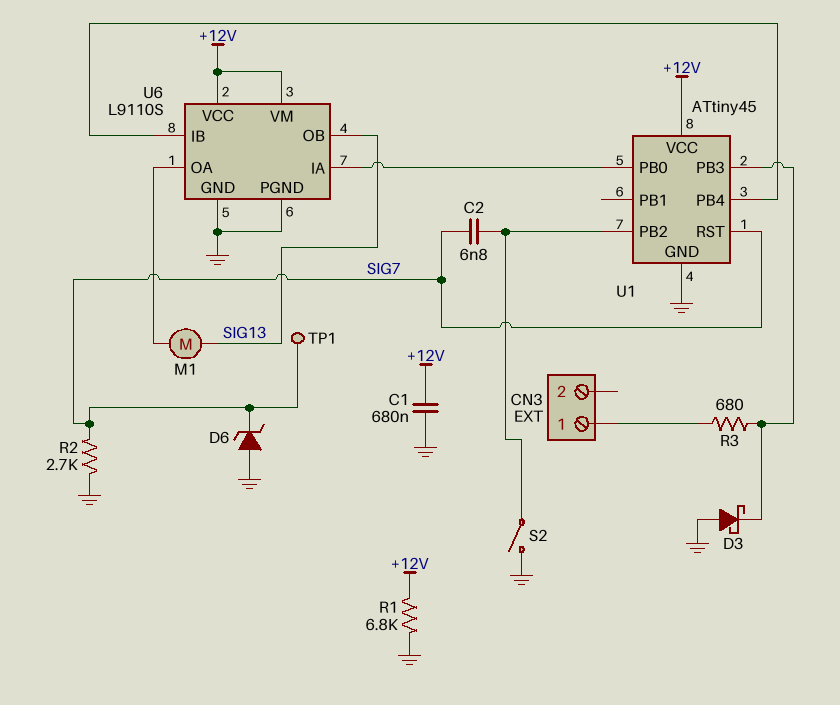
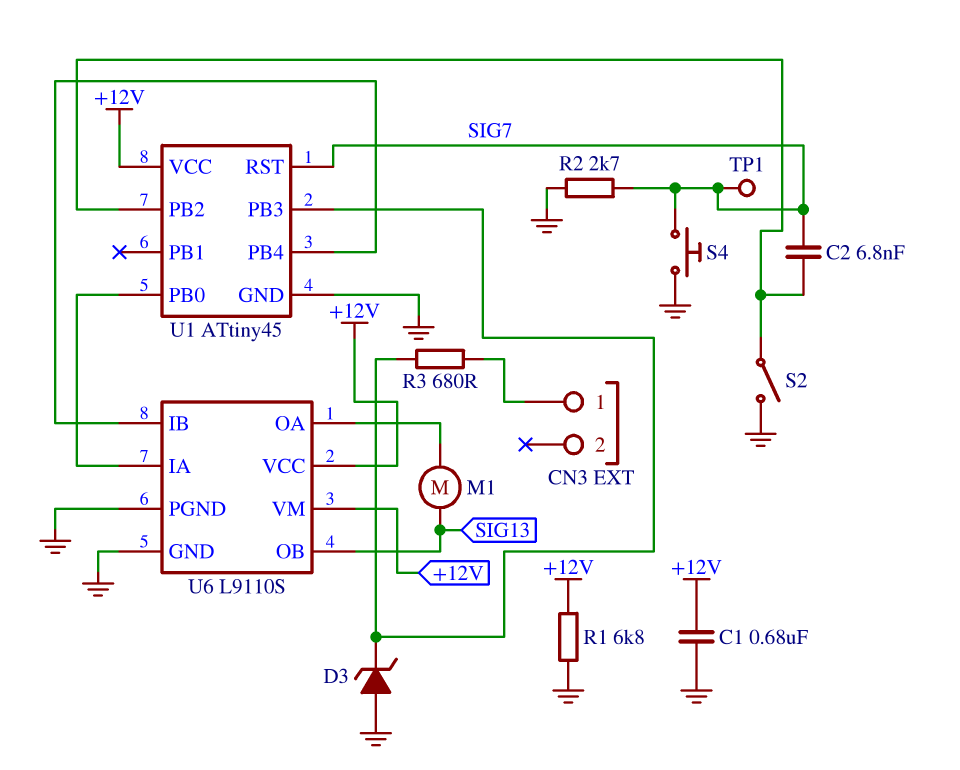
D3: schottky (A GND, K U1/PB3) -> zener (A GND, K U1/PB3)
D6: zener (A GND, K SIG7) -> none
S4: none -> button (GND, SIG7)

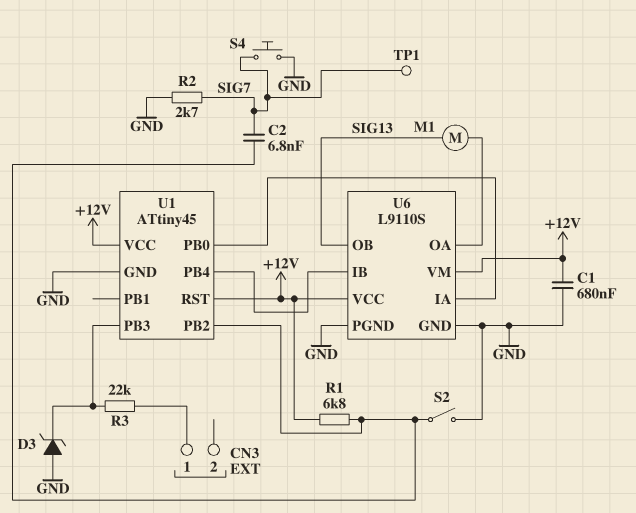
R1: 6.8k (+12V, GND) -> 6.8k (+12V, U1/PB2)
R3: 680 (CN3/1, U1/PB3) -> 22k (CN3/1, U1/PB3)
U1 pin RST: SIG7 -> +12V

